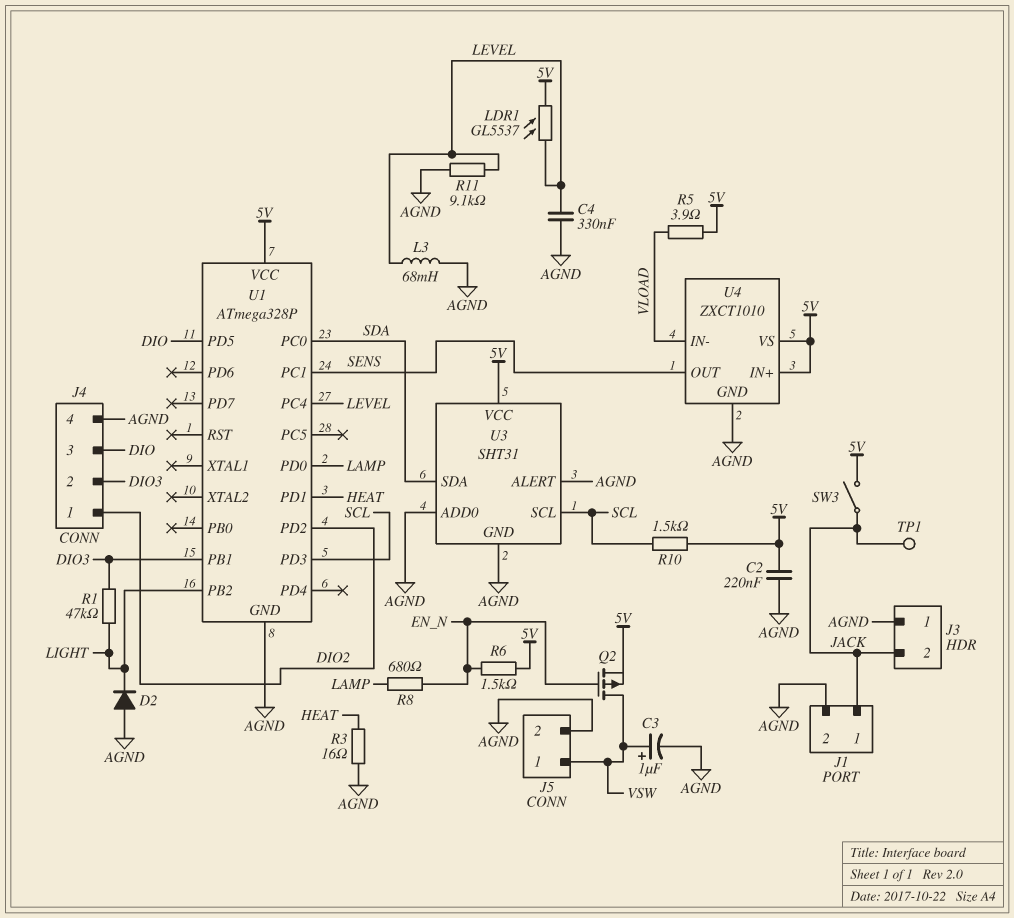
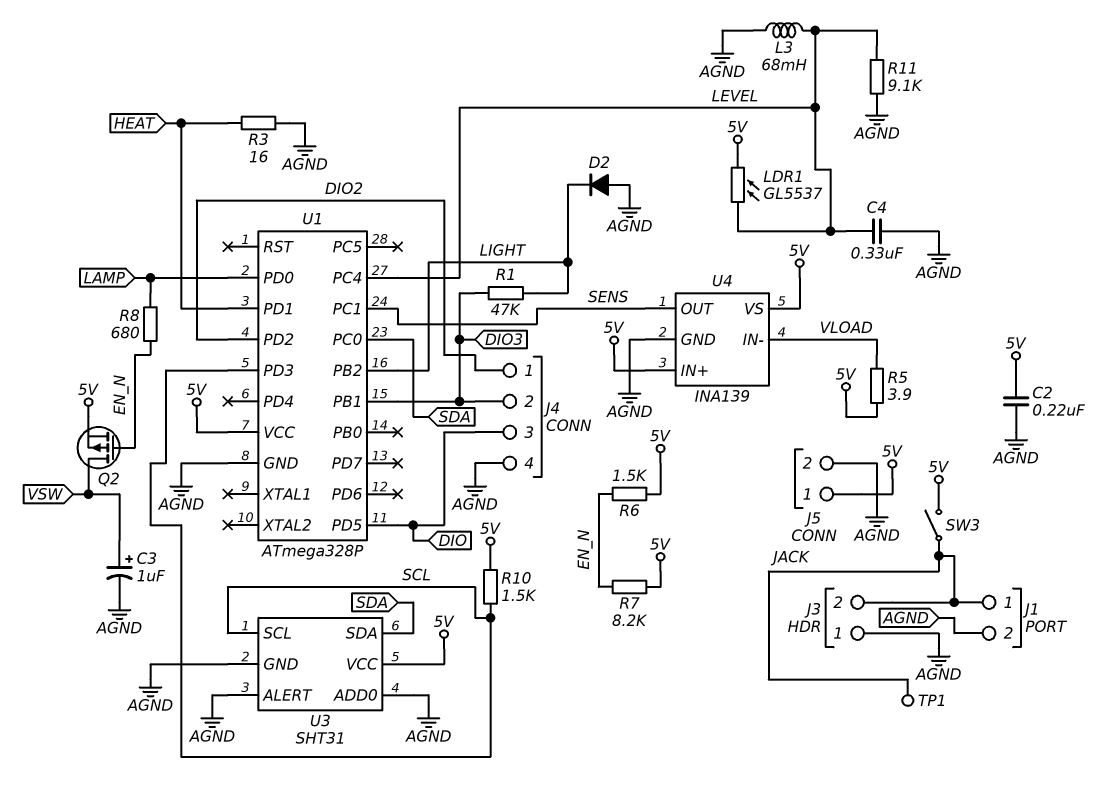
J5 pin 1: VSW -> 5V
R7: none -> 8.2k (5V, EN_N)
U4: ZXCT1010 -> INA139

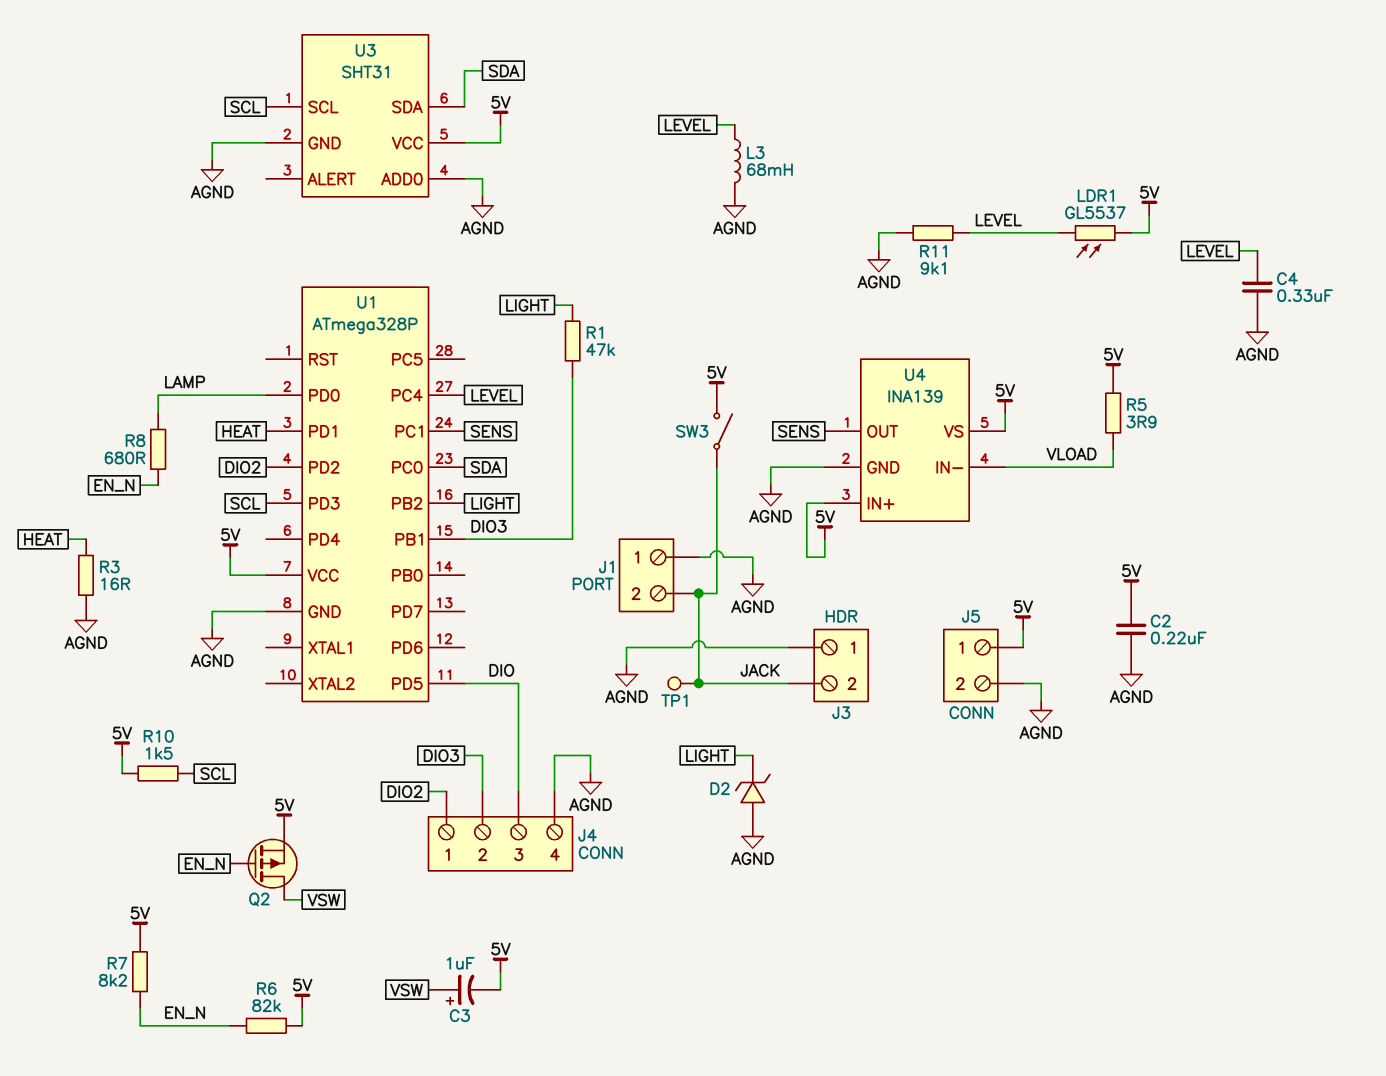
C3: 1uF (plus VSW, minus AGND) -> 1uF (plus VSW, minus 5V)
D2: diode (A AGND, K LIGHT) -> zener (A AGND, K LIGHT)
J1 pin 1: JACK -> AGND
J1 pin 2: AGND -> JACK
R6: 1.5k (5V, EN_N) -> 82k (5V, EN_N)
U3 pin ALERT: AGND -> none

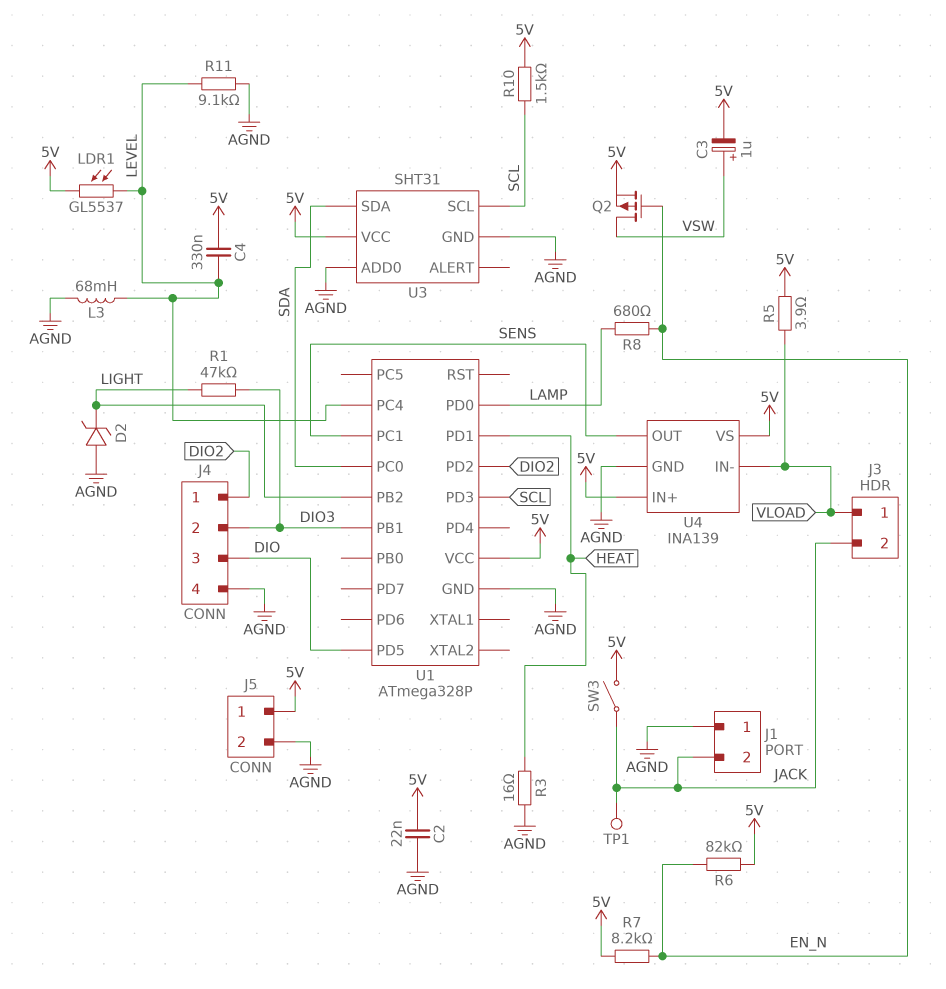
C2: 220nF (5V, AGND) -> 22nF (5V, AGND)
C4: 330nF (AGND, LEVEL) -> 330nF (5V, LEVEL)
J3 pin 1: AGND -> VLOAD

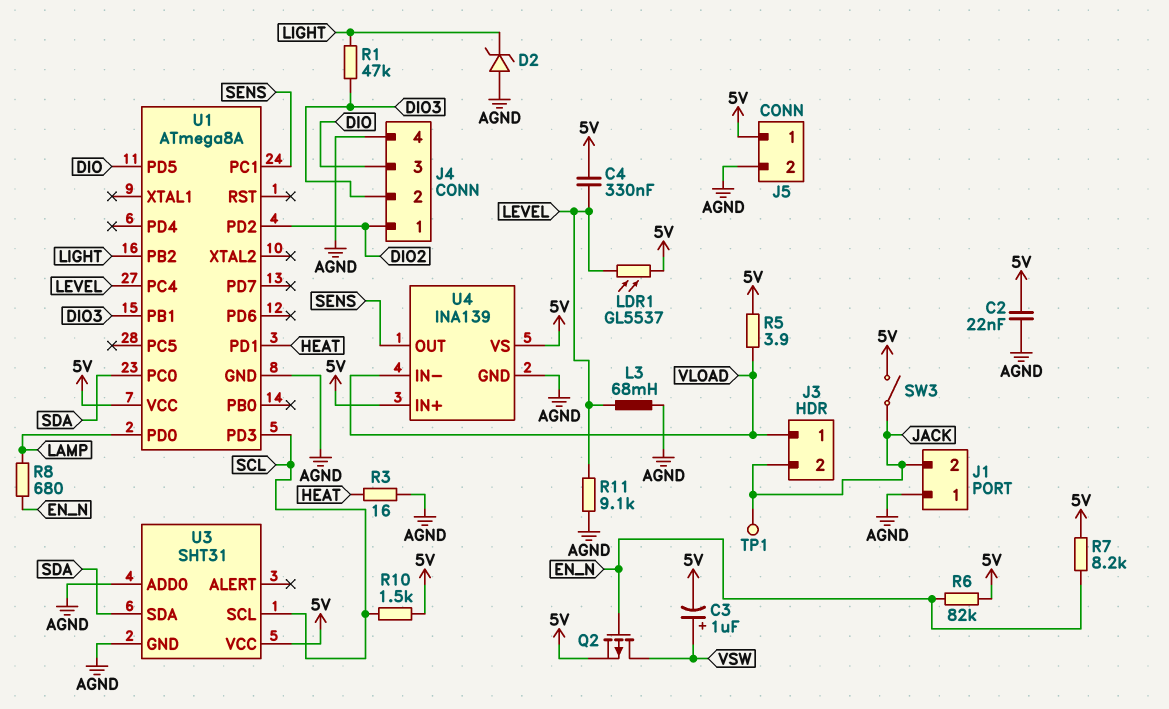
U1: ATmega328P -> ATmega8A

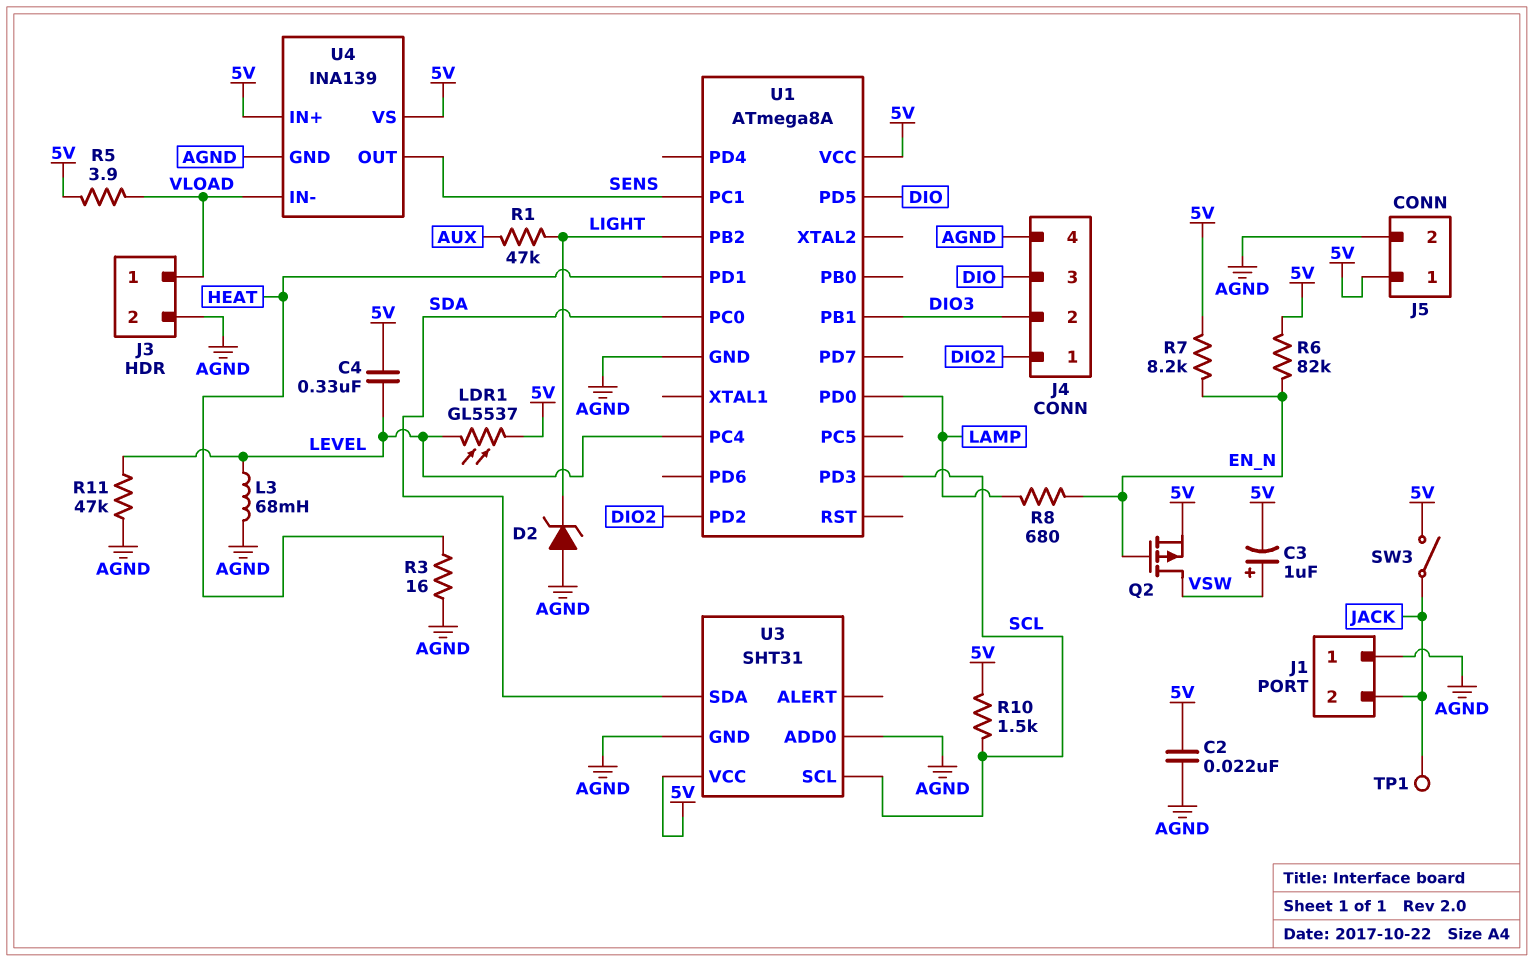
J3 pin 2: JACK -> AGND
R1: 47k (DIO3, LIGHT) -> 47k (AUX, LIGHT)
R11: 9.1k (AGND, LEVEL) -> 47k (AGND, LEVEL)

